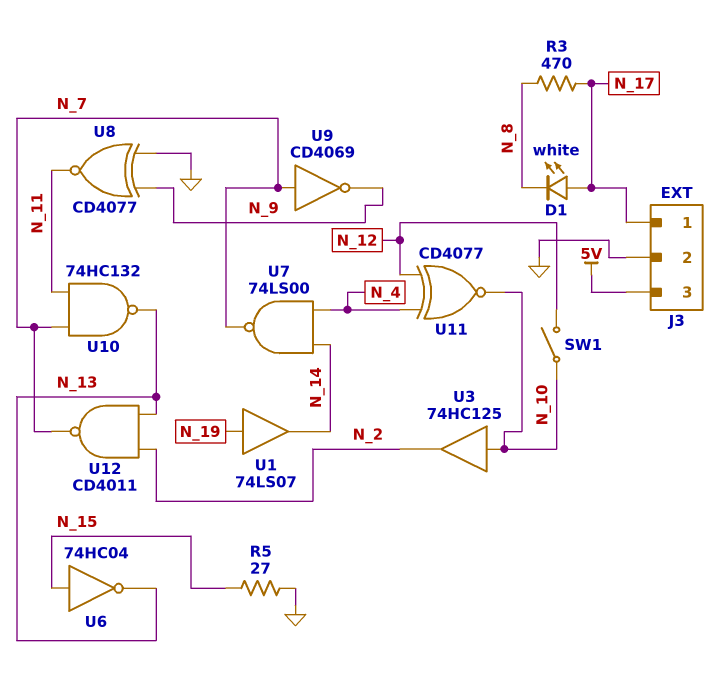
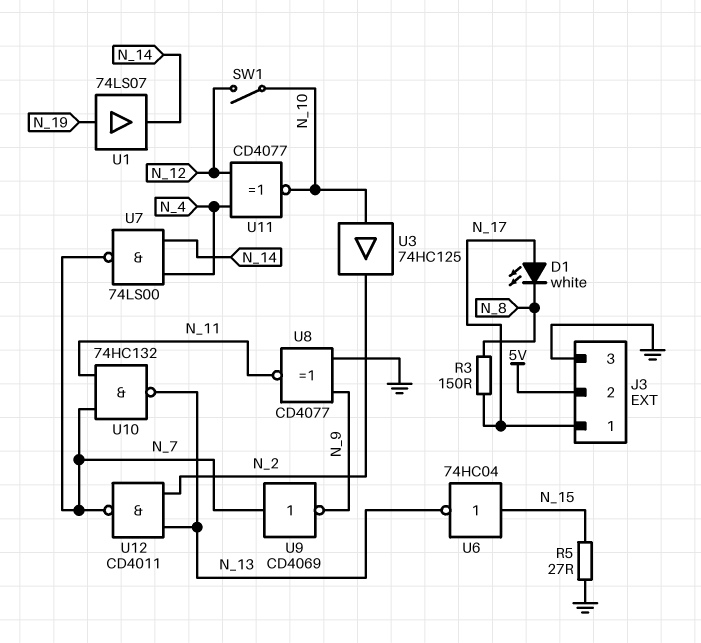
J3 pin 2: GND -> 5V
J3 pin 3: 5V -> GND
R3: 470 (N_8, N_17) -> 150 (N_8, N_17)

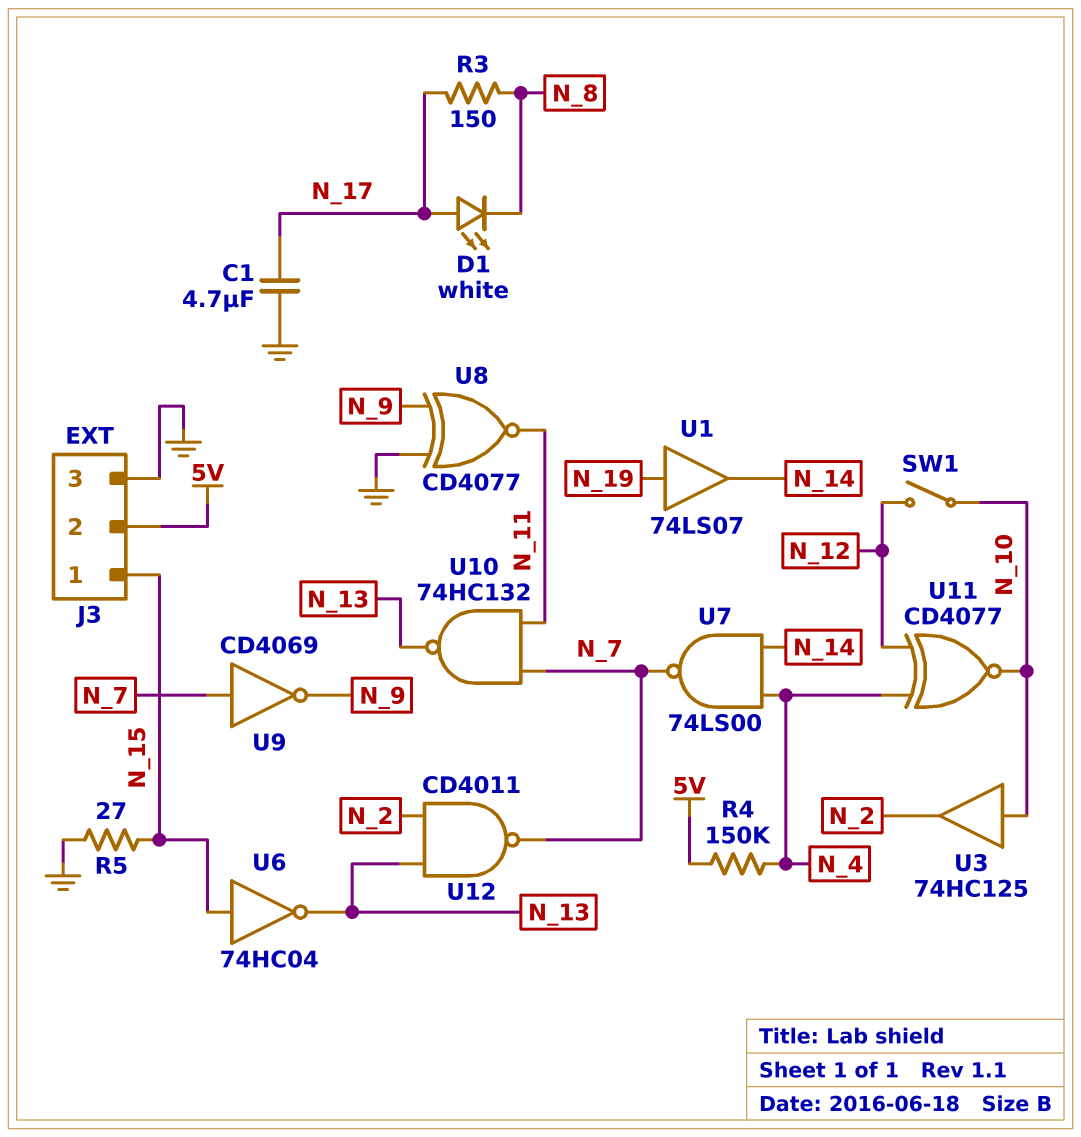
C1: none -> 4.7uF (GND, N_17)
J3 pin 1: N_17 -> N_15
R4: none -> 150k (5V, N_4)

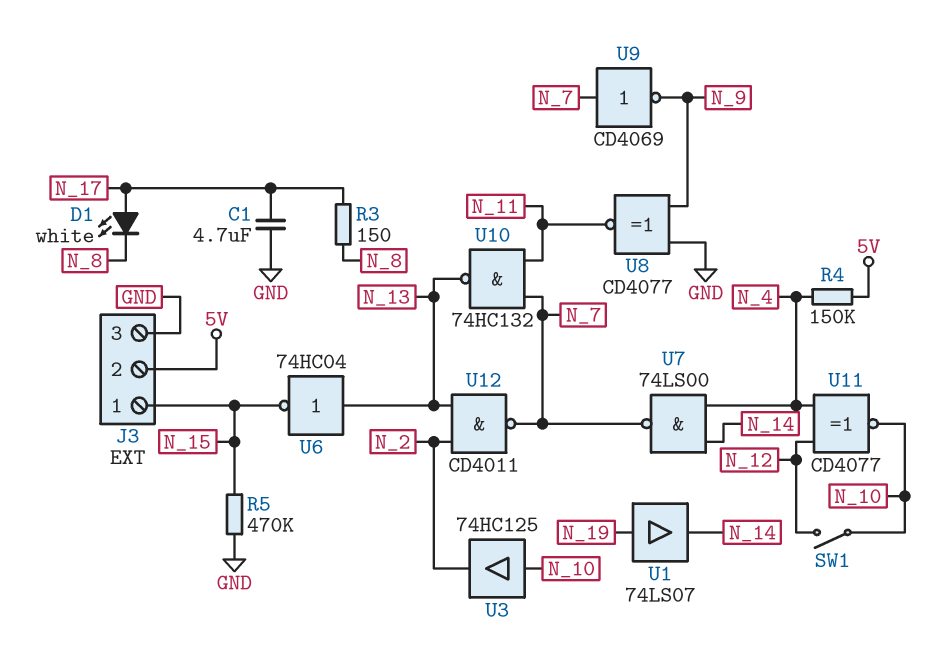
R5: 27 (GND, N_15) -> 470k (GND, N_15)
U6: NOT 74HC04 (in N_15, out N_13) -> NOT 74HC04 (in N_13, out N_15)

